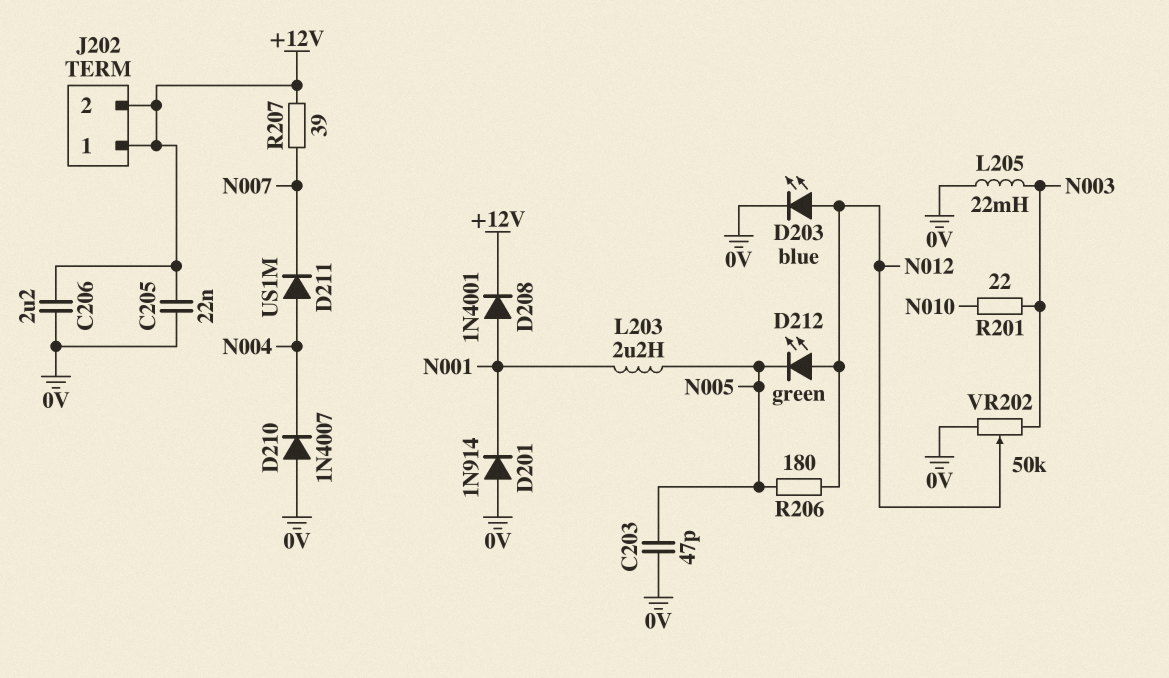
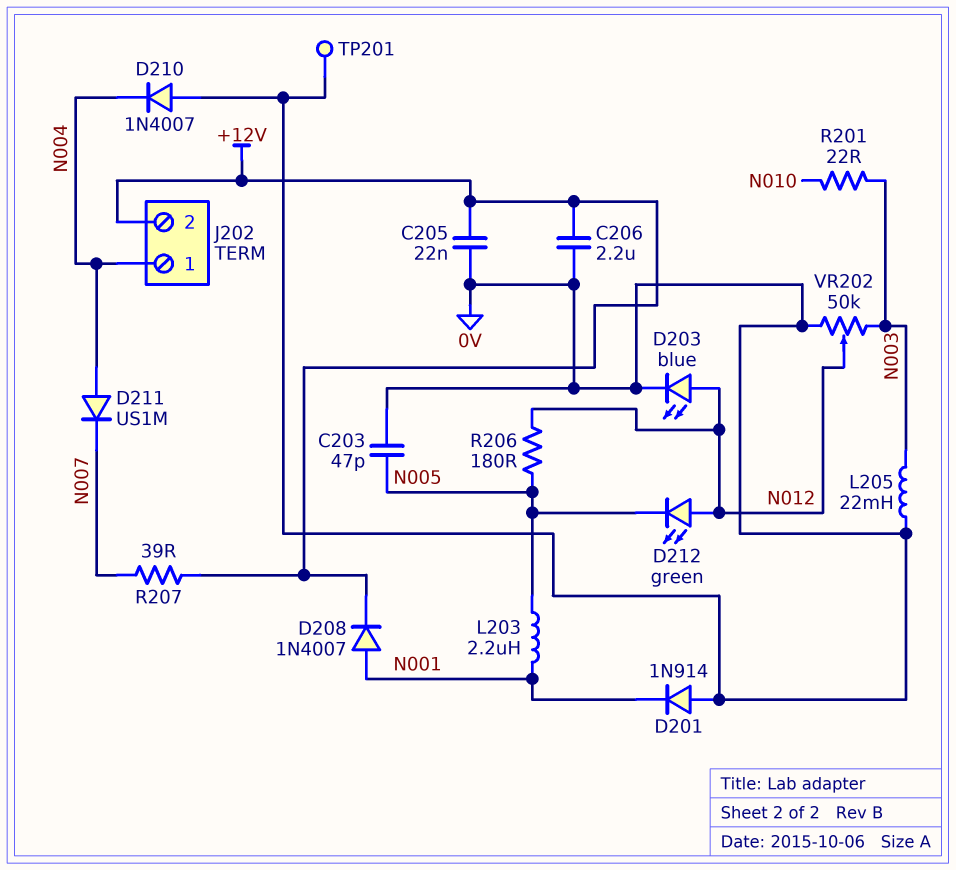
D208: diode 1N4001 (A N001, K +12V) -> diode 1N4007 (A N001, K +12V)
J202 pin 1: +12V -> N004
TP201: none -> test point (0V)

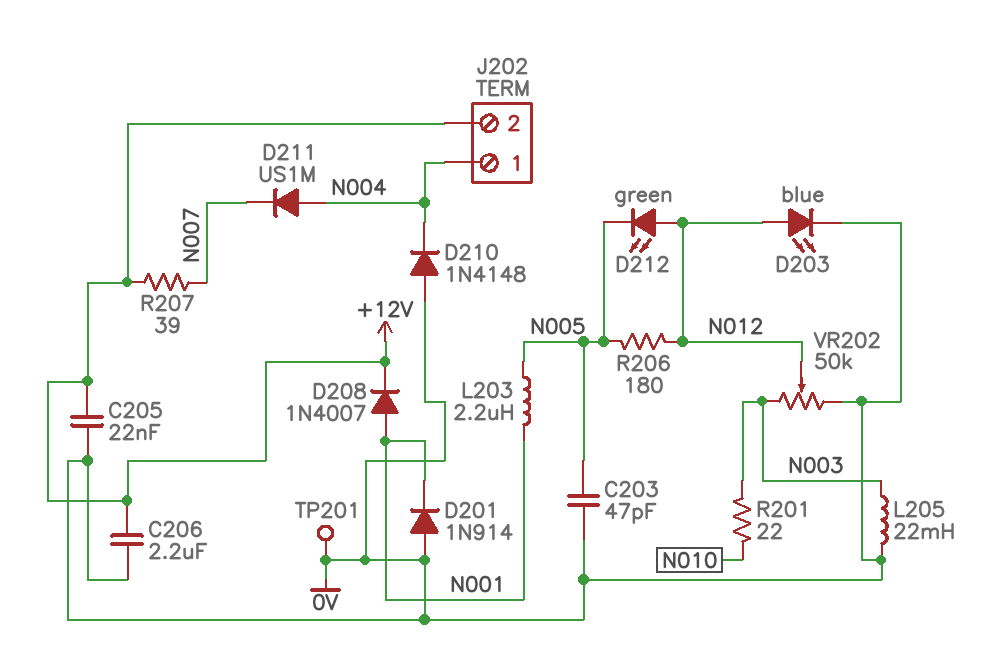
D210: diode 1N4007 (A 0V, K N004) -> diode 1N4148 (A 0V, K N004)

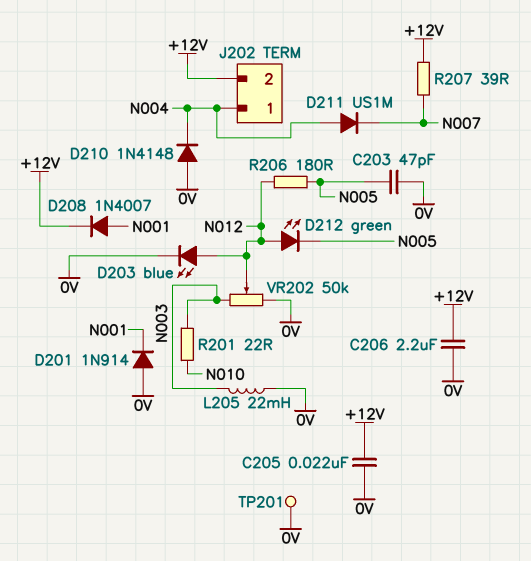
L203: 2.2uH (N001, N005) -> none

